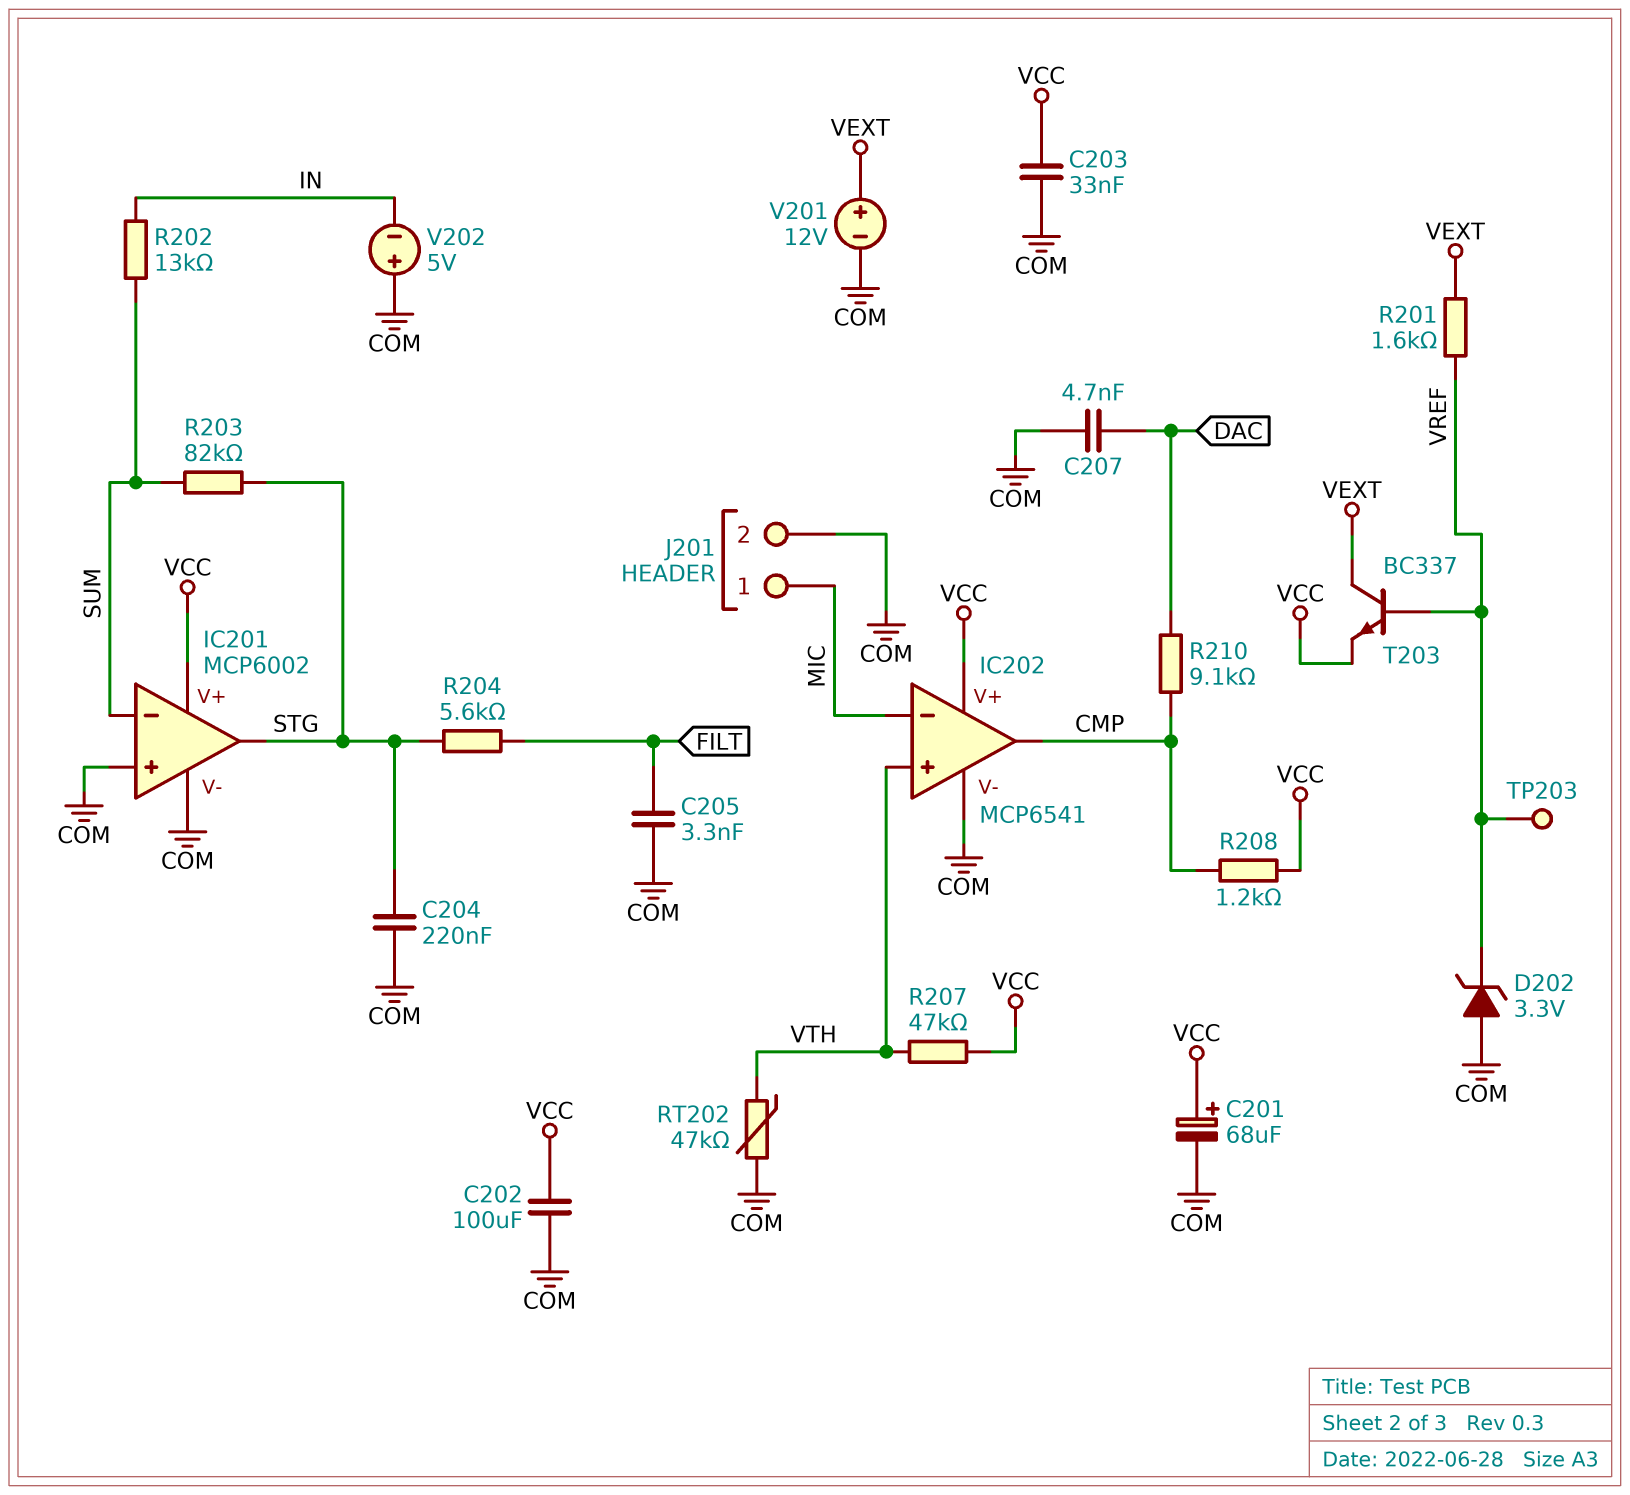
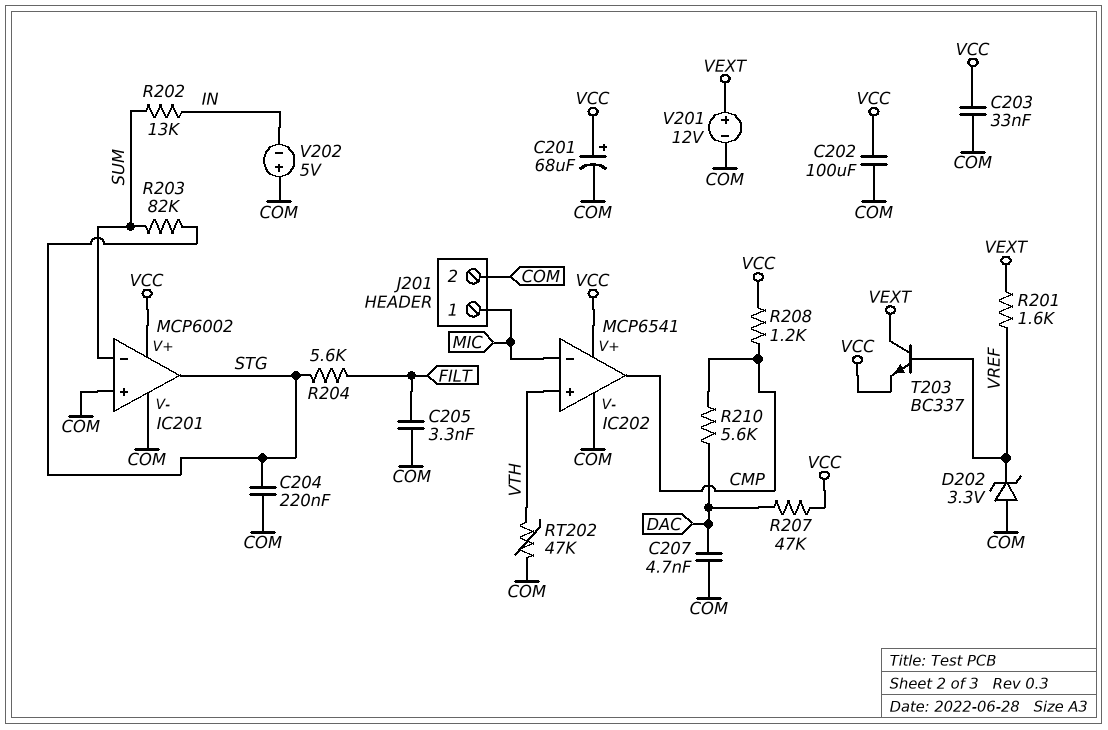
R207: 47k (VCC, VTH) -> 47k (DAC, VCC)
R210: 9.1k (CMP, DAC) -> 5.6k (CMP, DAC)
TP203: test point (VREF) -> none

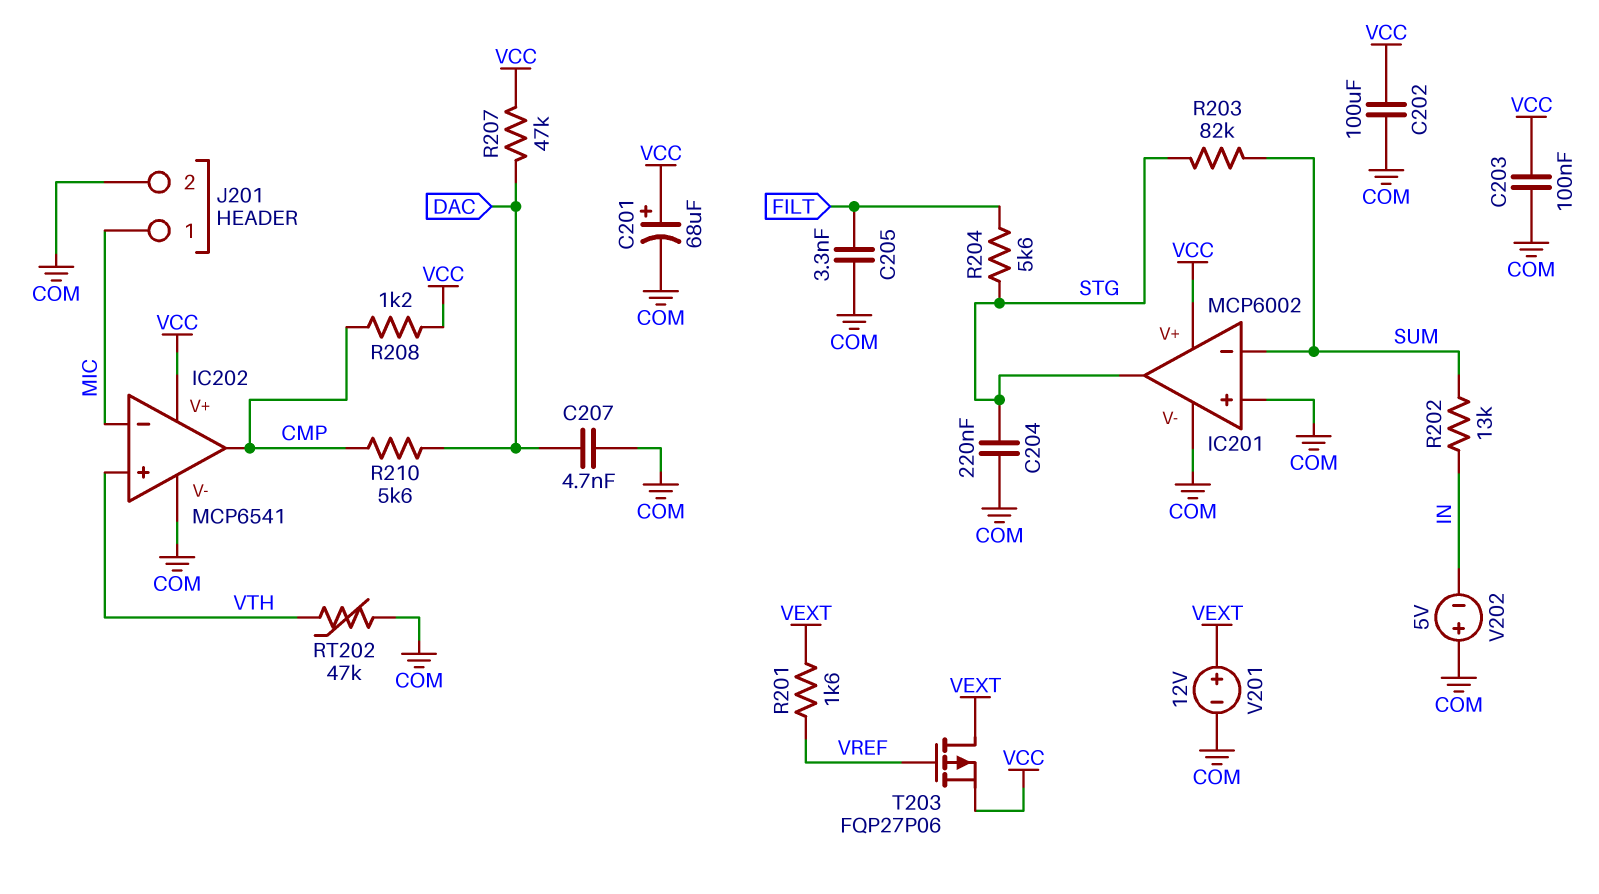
C203: 33nF (COM, VCC) -> 100nF (COM, VCC)
D202: zener 3.3V (A COM, K VREF) -> none
T203: NPN BC337 (B VREF, C VEXT, E VCC) -> PMOS FQP27P06 (G VREF, D VEXT, S VCC)

